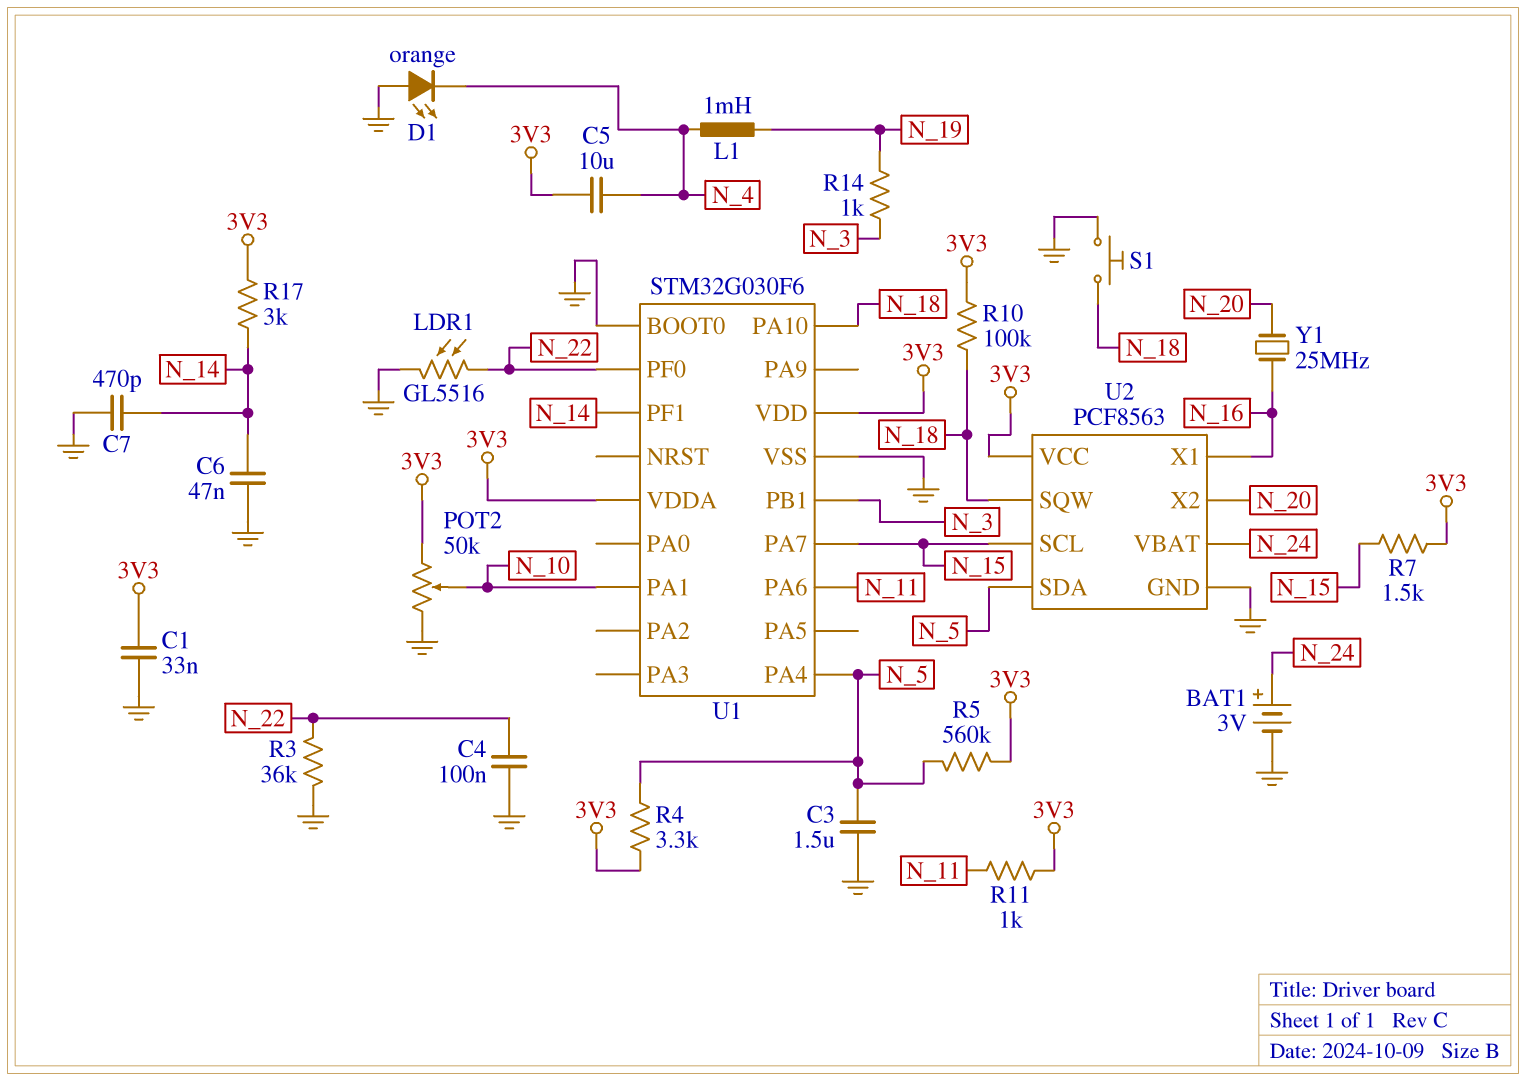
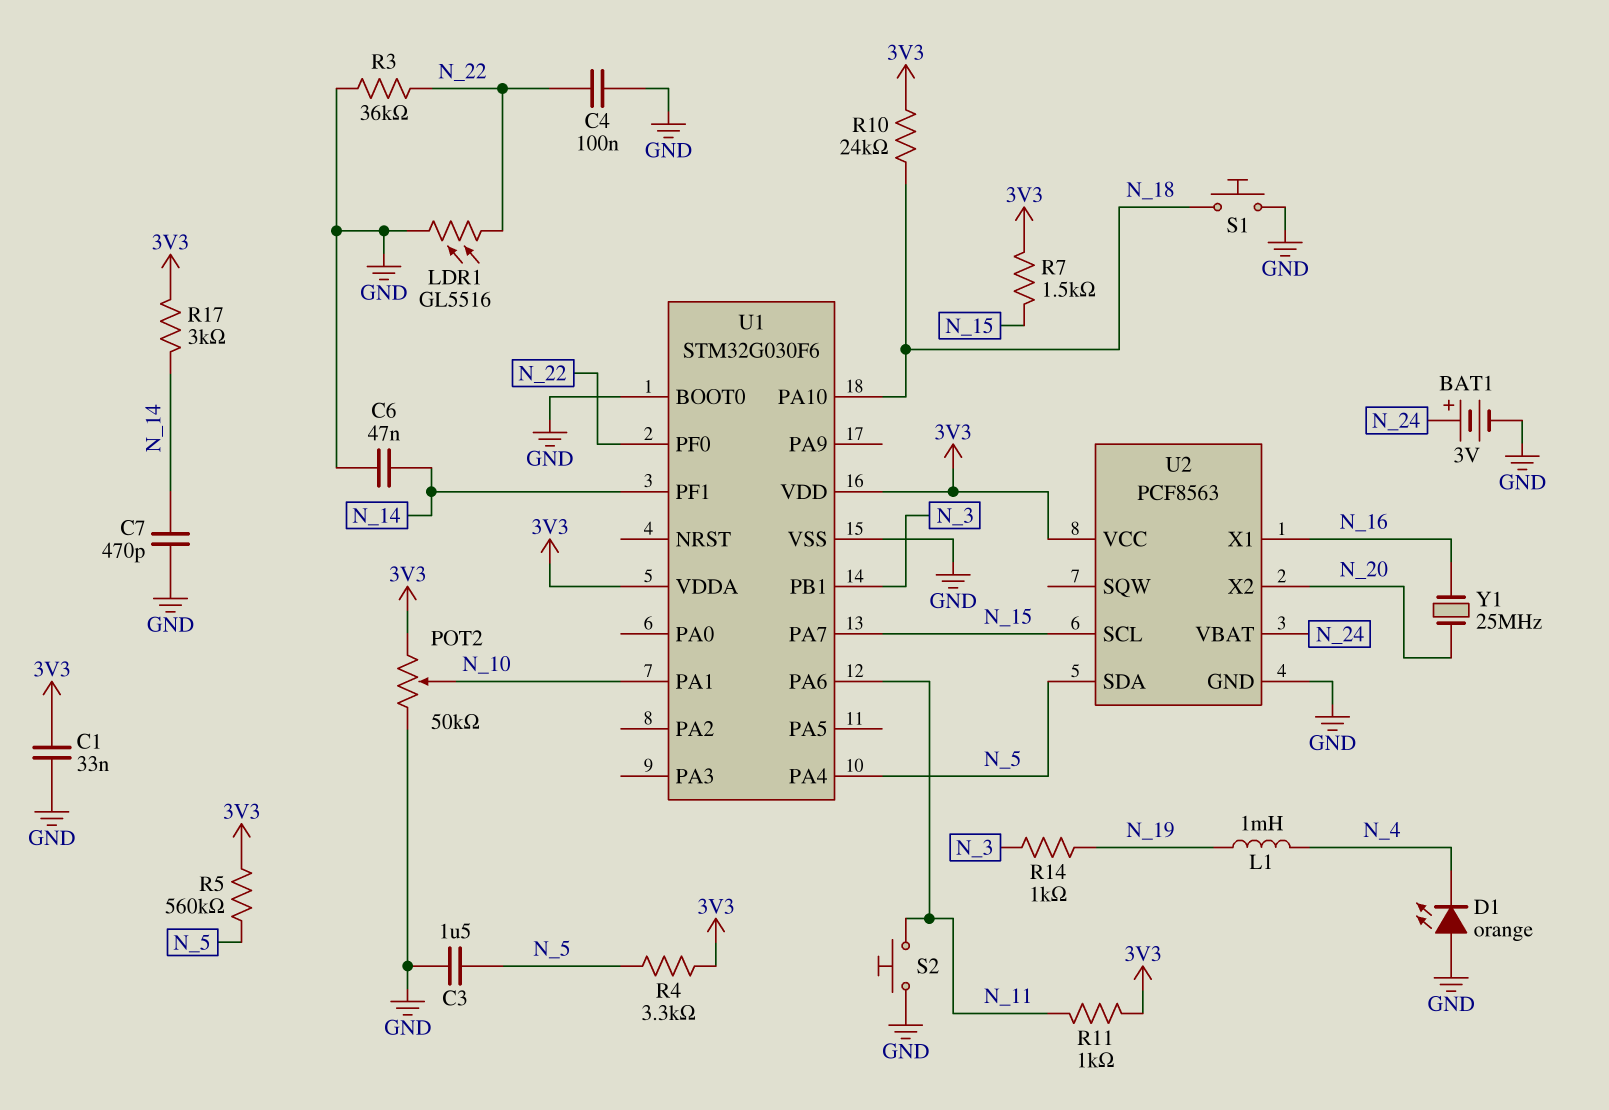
C5: 10uF (3V3, N_4) -> none
R10: 100k (3V3, N_18) -> 24k (3V3, N_18)
S2: none -> button (GND, N_11)
U2 pin SQW: N_18 -> none

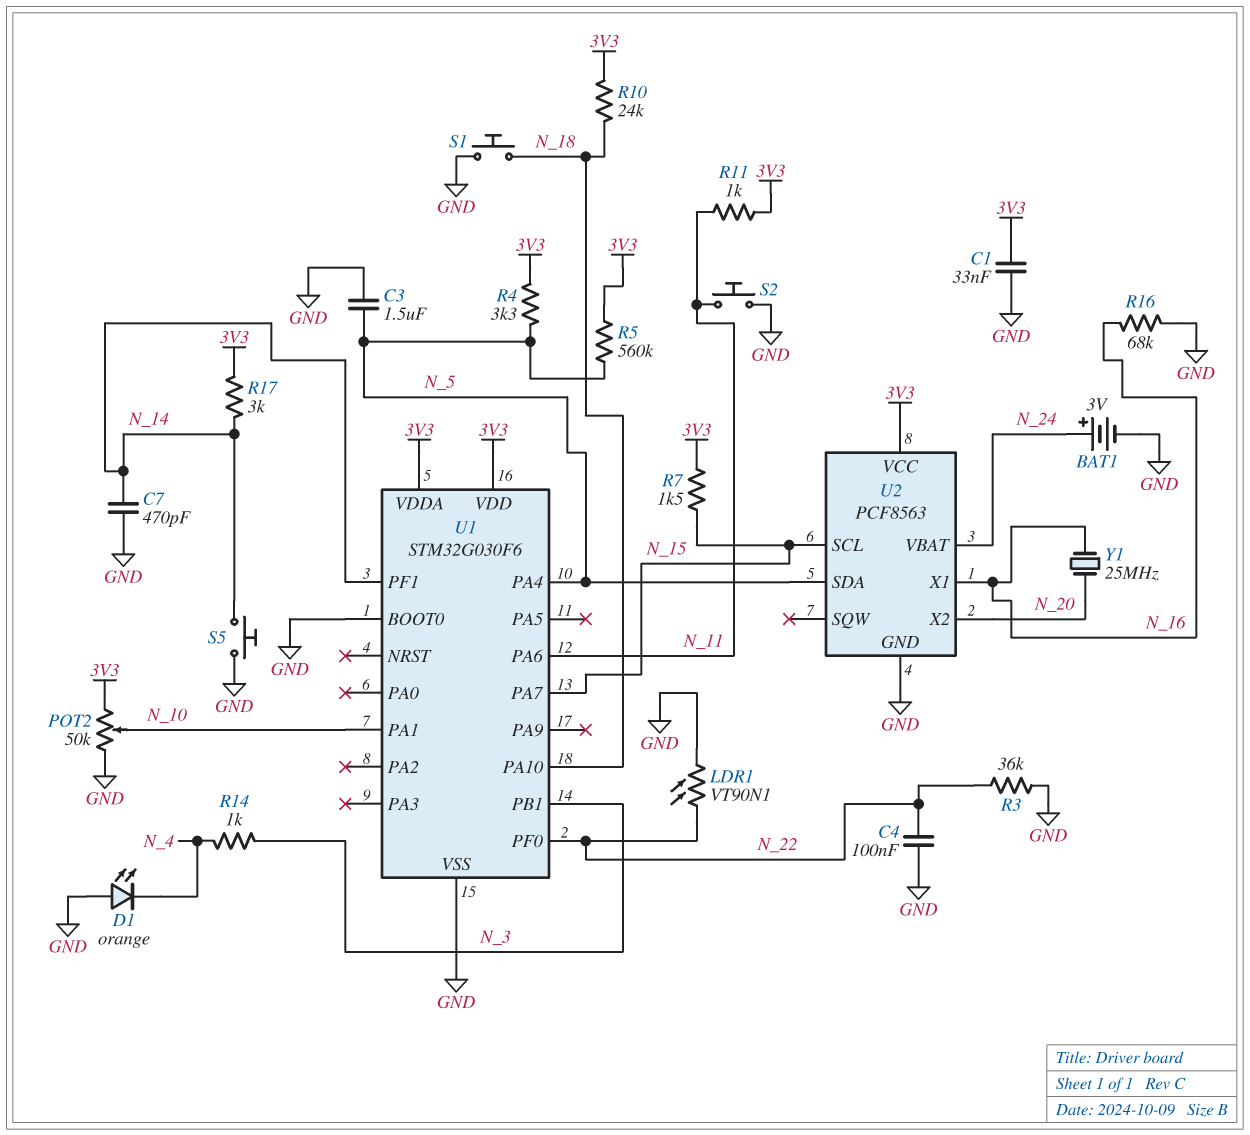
C6: 47nF (GND, N_14) -> none
L1: 1mH (N_4, N_19) -> none
LDR1: GL5516 (GND, N_22) -> VT90N1 (GND, N_22)
R14: 1k (N_3, N_19) -> 1k (N_3, N_4)
R16: none -> 68k (GND, N_16)
S5: none -> button (GND, N_14)

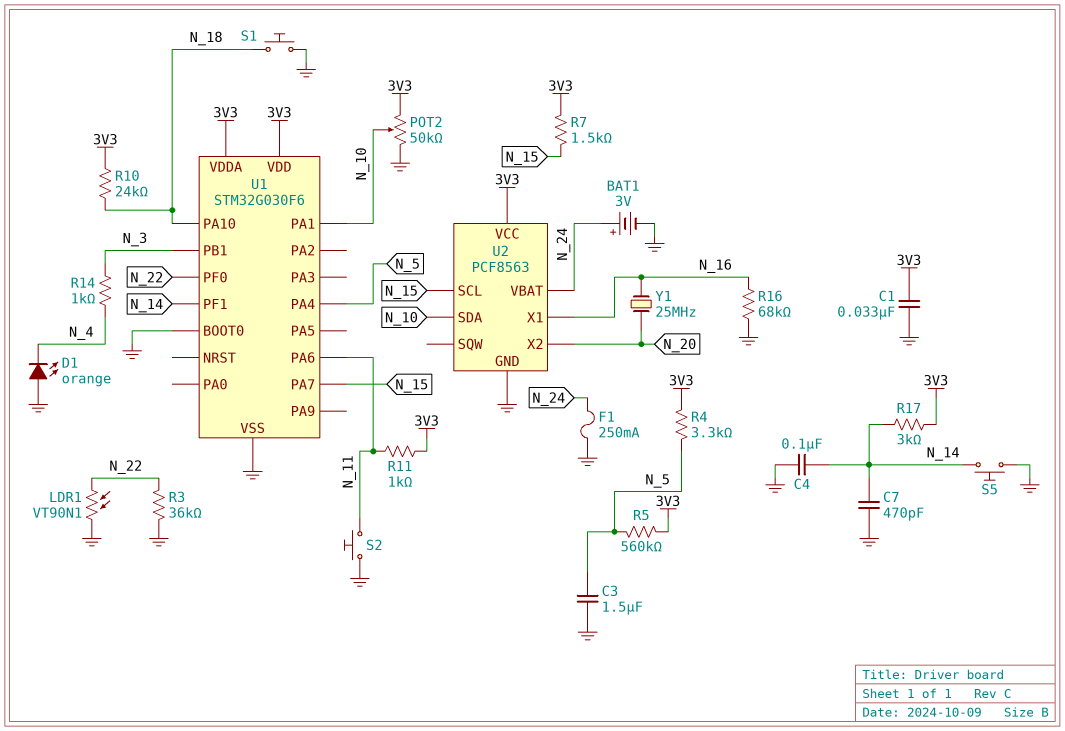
C4: 100nF (GND, N_22) -> 100nF (GND, N_14)
F1: none -> 250mA (GND, N_24)
U2 pin SDA: N_5 -> N_10

